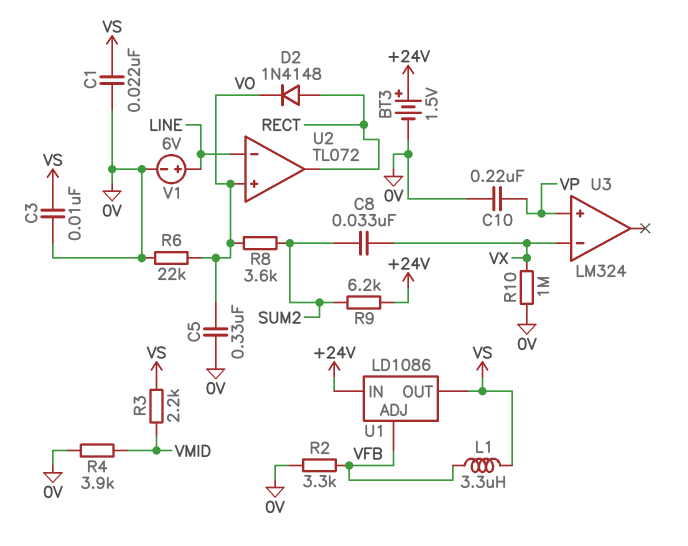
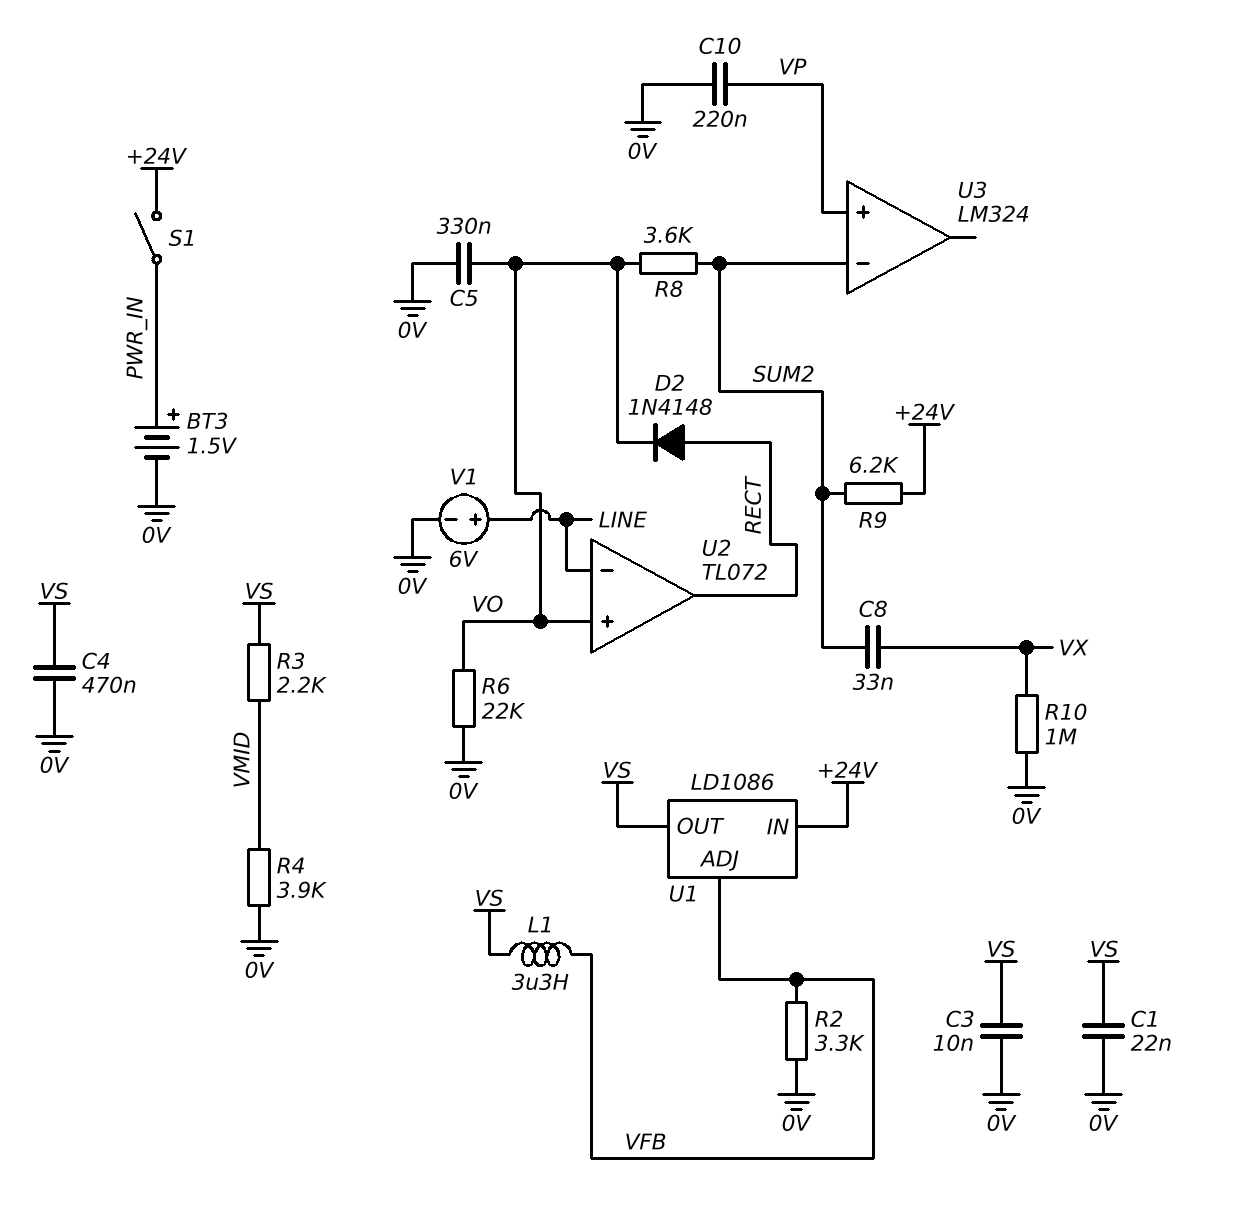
BT3: 1.5V (plus +24V, minus 0V) -> 1.5V (plus PWR_IN, minus 0V)
C4: none -> 470nF (0V, VS)
S1: none -> switch (+24V, PWR_IN)
U3 pin in-: VX -> SUM2

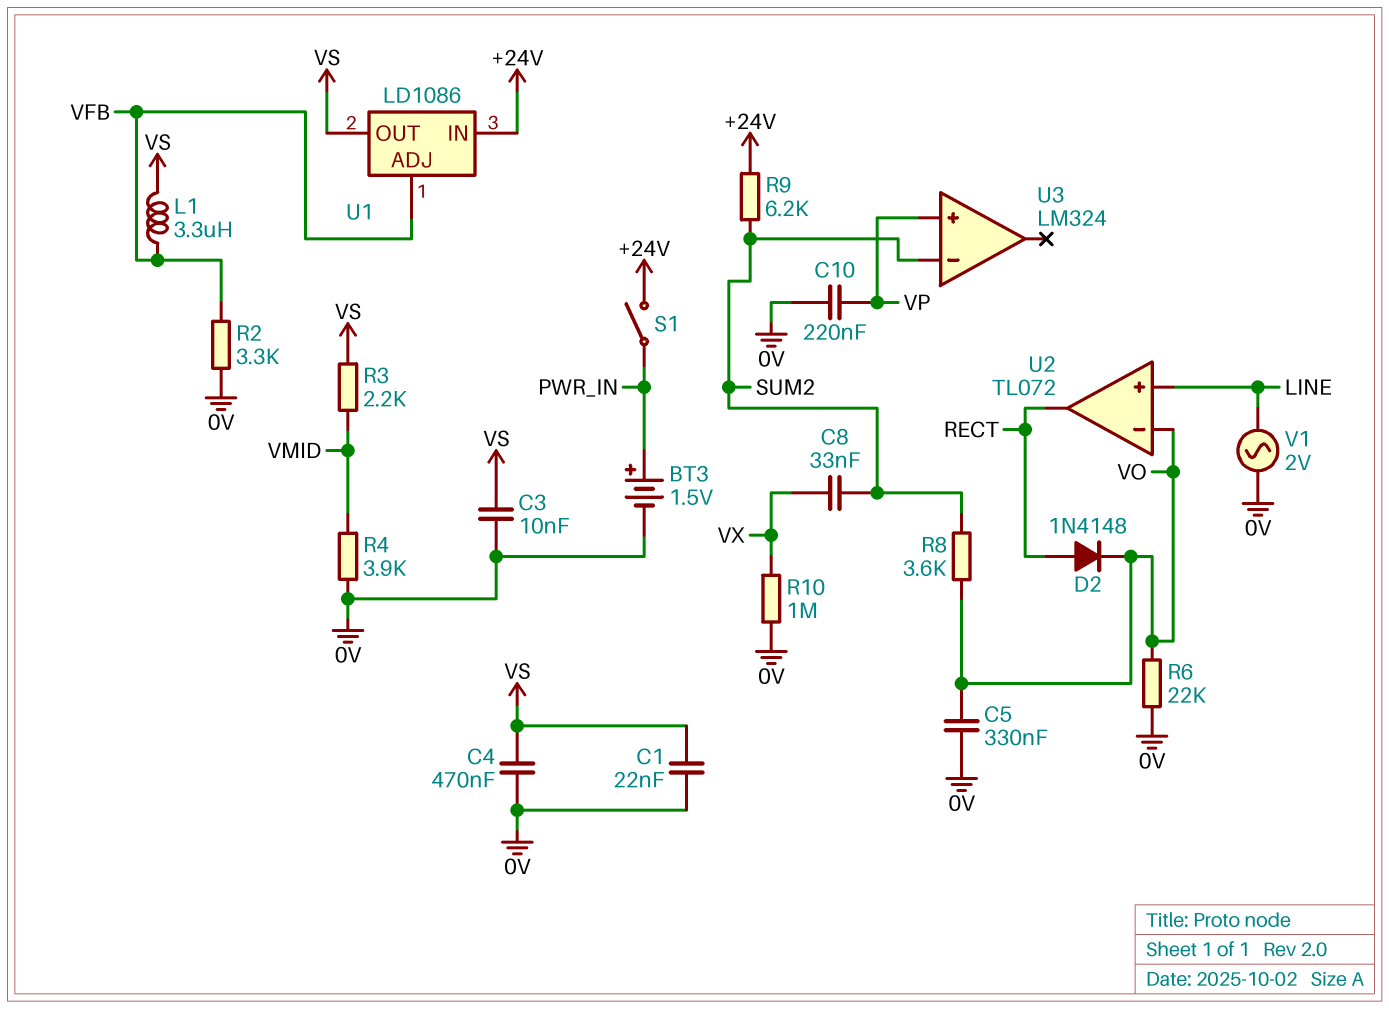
U2 pin in+: VO -> LINE
U2 pin in-: LINE -> VO
V1: 6V (plus LINE, minus 0V) -> AC 2V (0V, LINE)

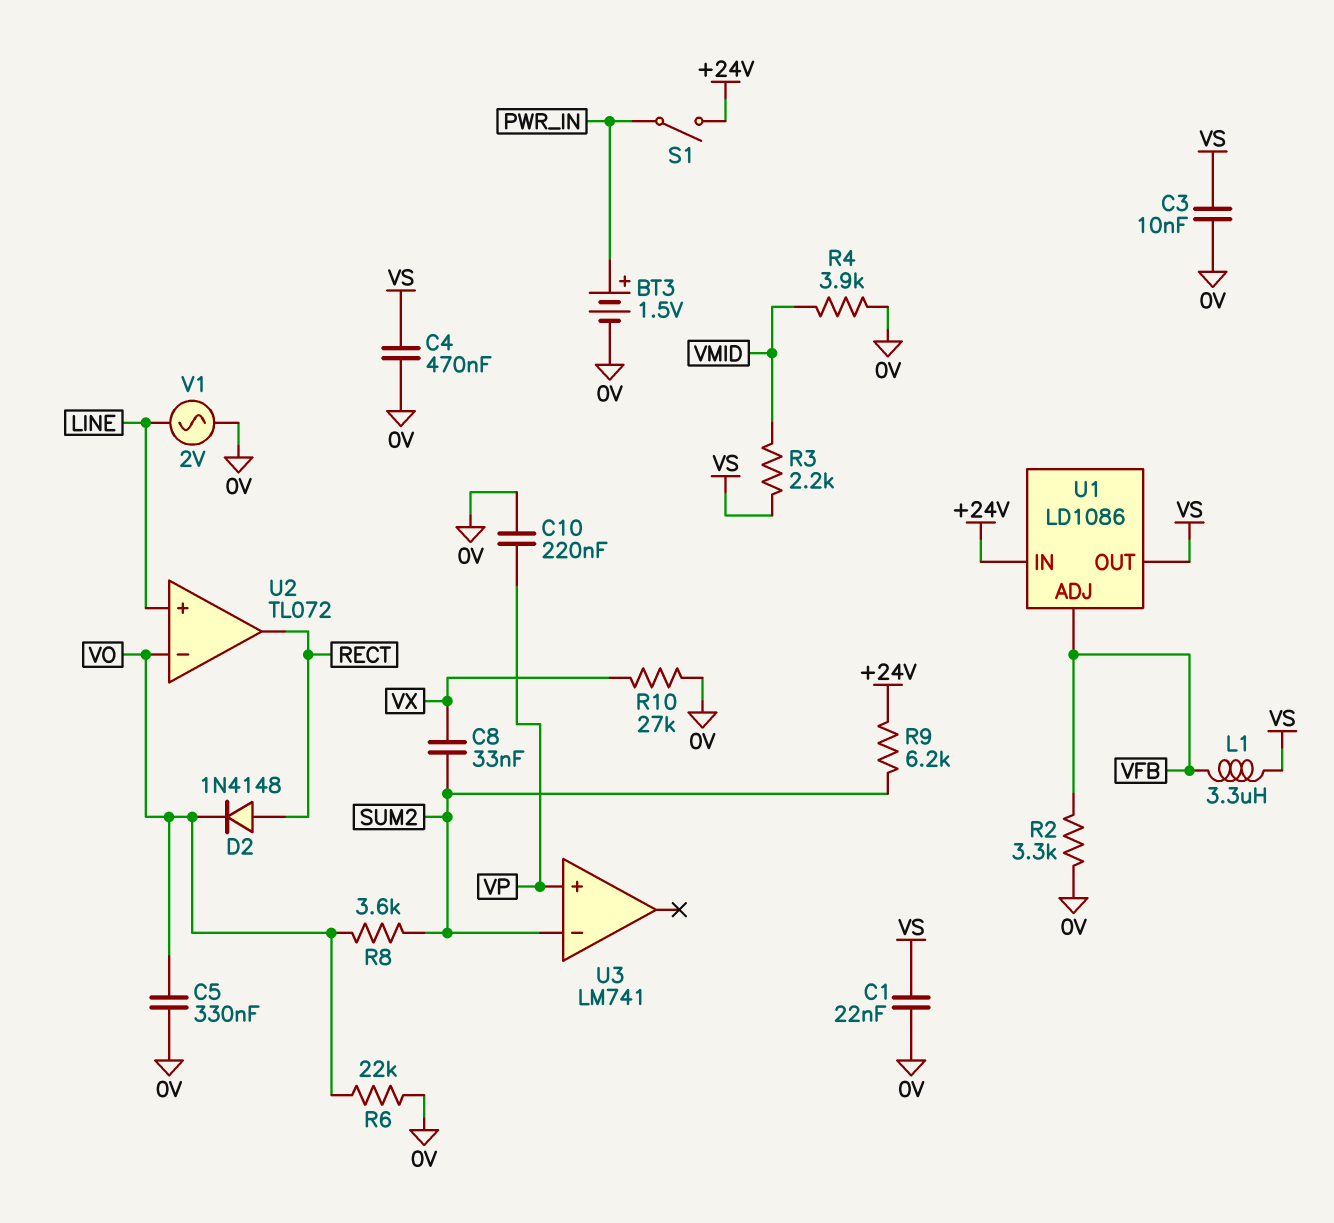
R10: 1M (0V, VX) -> 27k (0V, VX)
U3: LM324 -> LM741

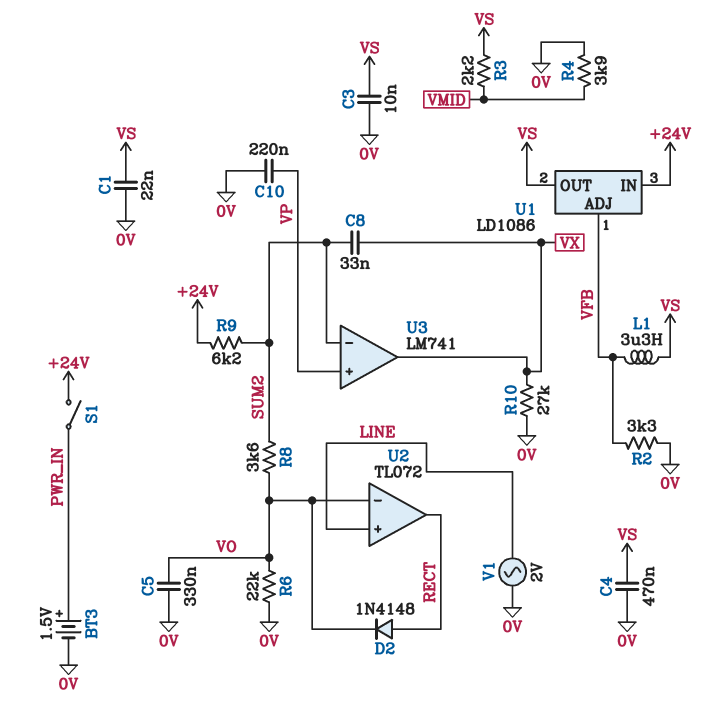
U3 pin out: none -> VX

